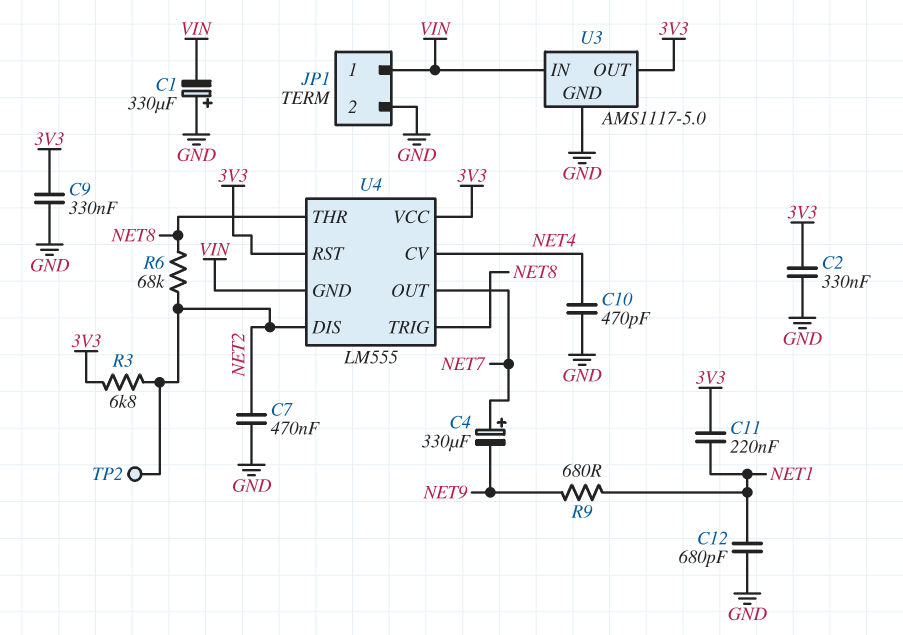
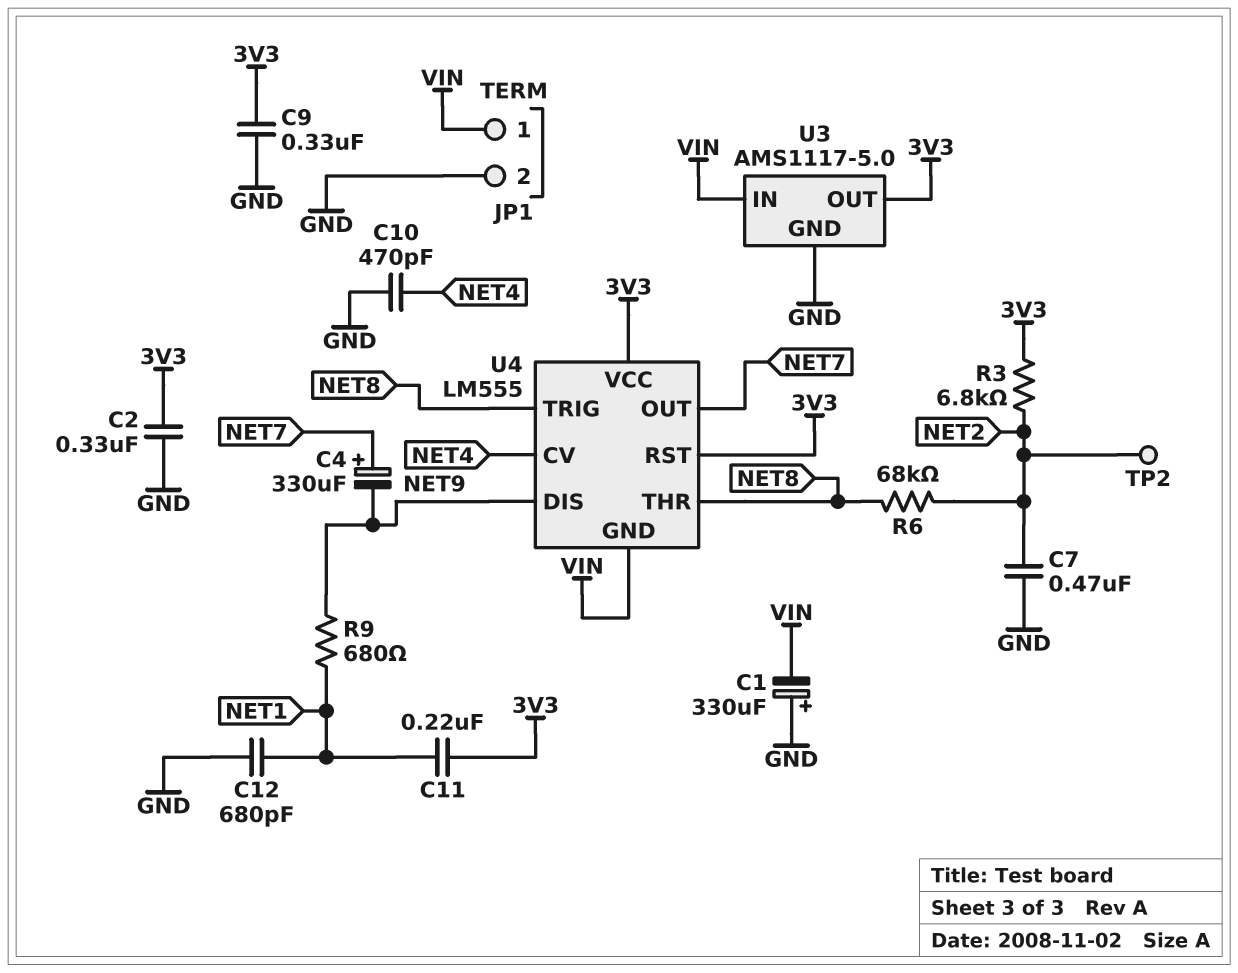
U4 pin DIS: NET2 -> NET9

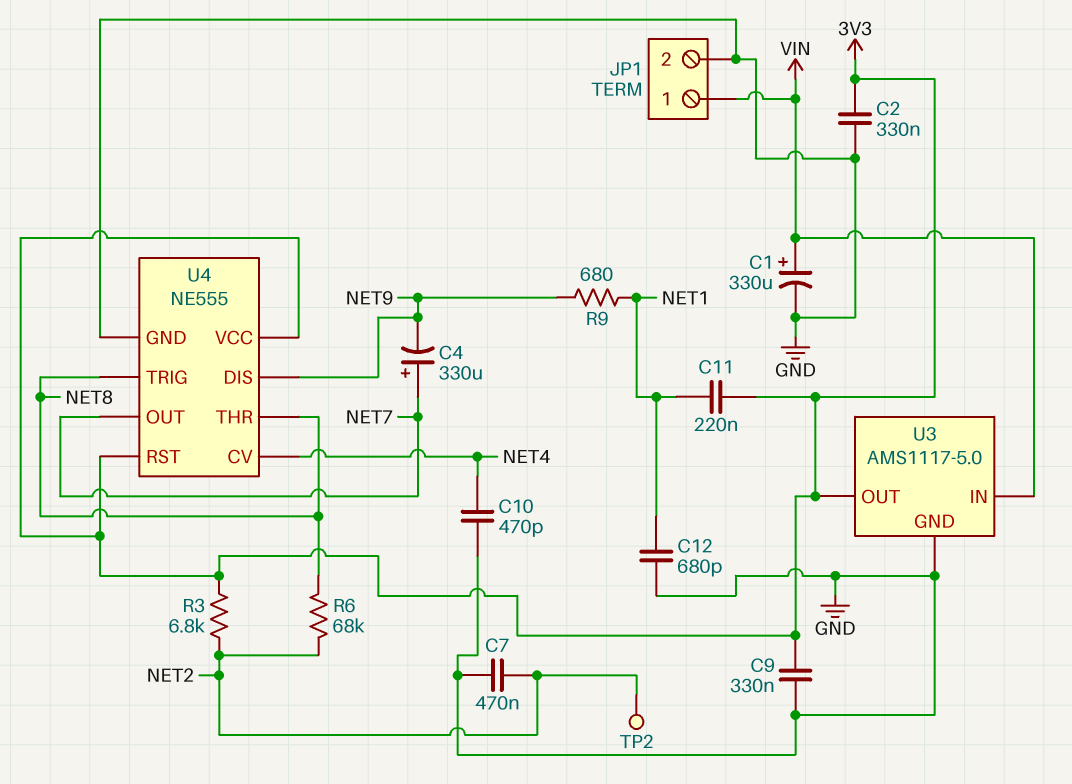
C1: 330uF (plus GND, minus VIN) -> 330uF (plus VIN, minus GND)
U4: LM555 -> NE555
U4 pin GND: VIN -> GND

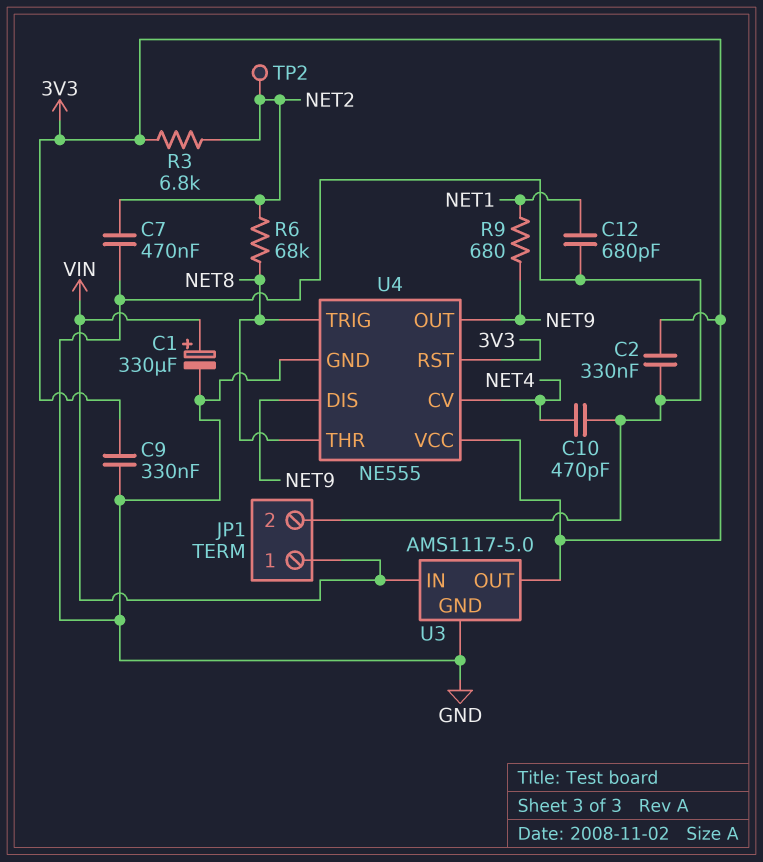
C4: 330uF (plus NET7, minus NET9) -> none
C11: 220nF (3V3, NET1) -> none
U4 pin OUT: NET7 -> NET9

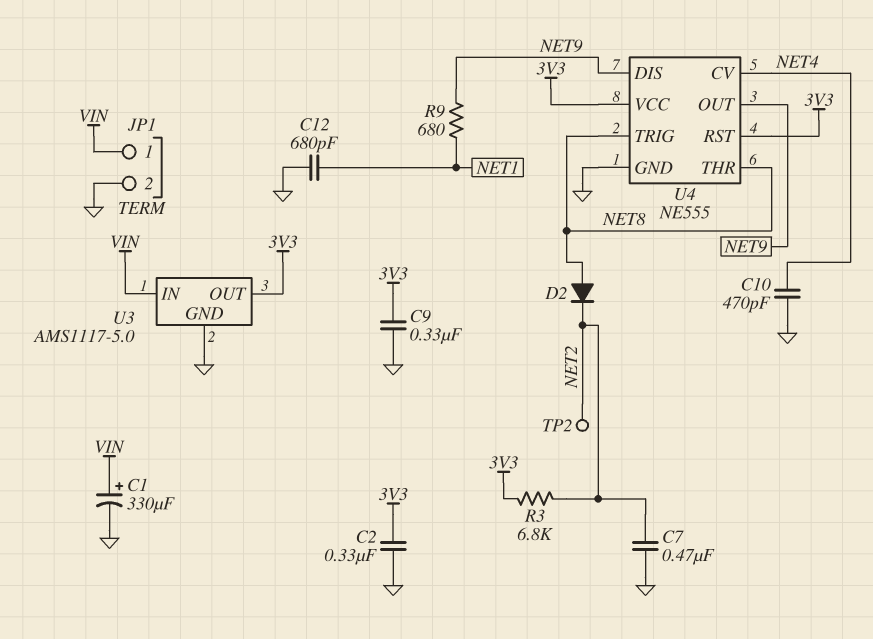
D2: none -> diode (A NET8, K NET2)
R6: 68k (NET2, NET8) -> none

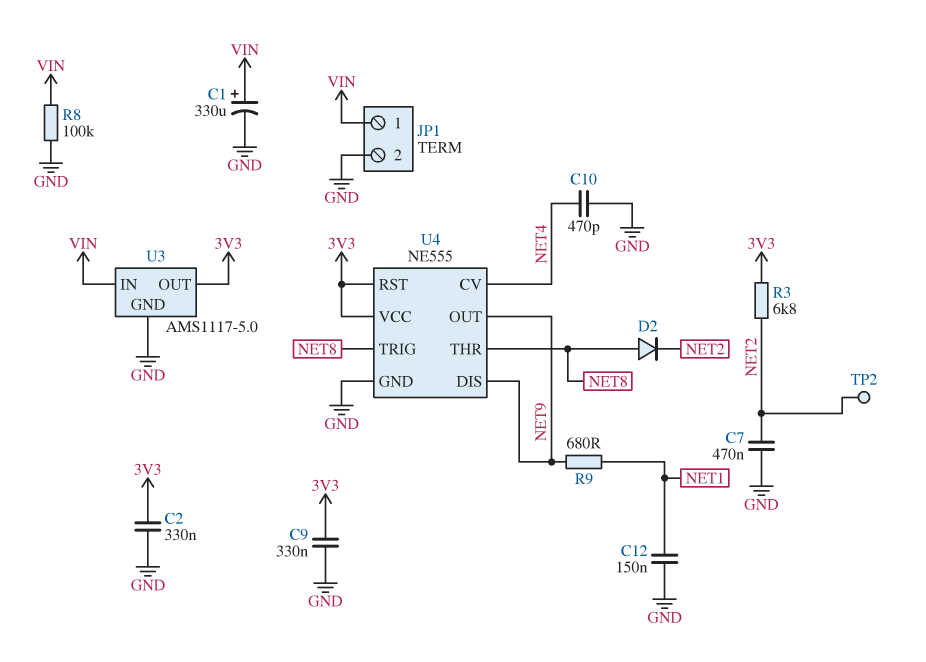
C12: 680pF (GND, NET1) -> 150nF (GND, NET1)
R8: none -> 100k (GND, VIN)

